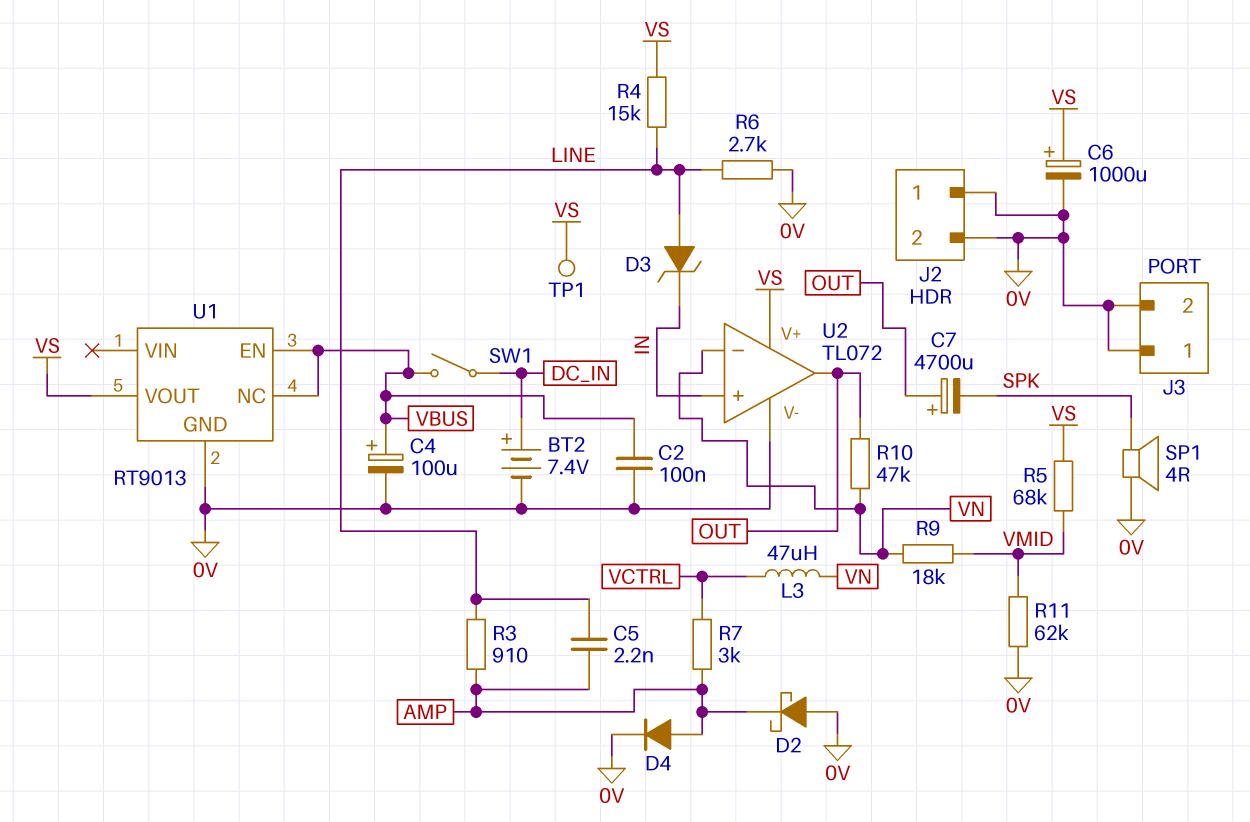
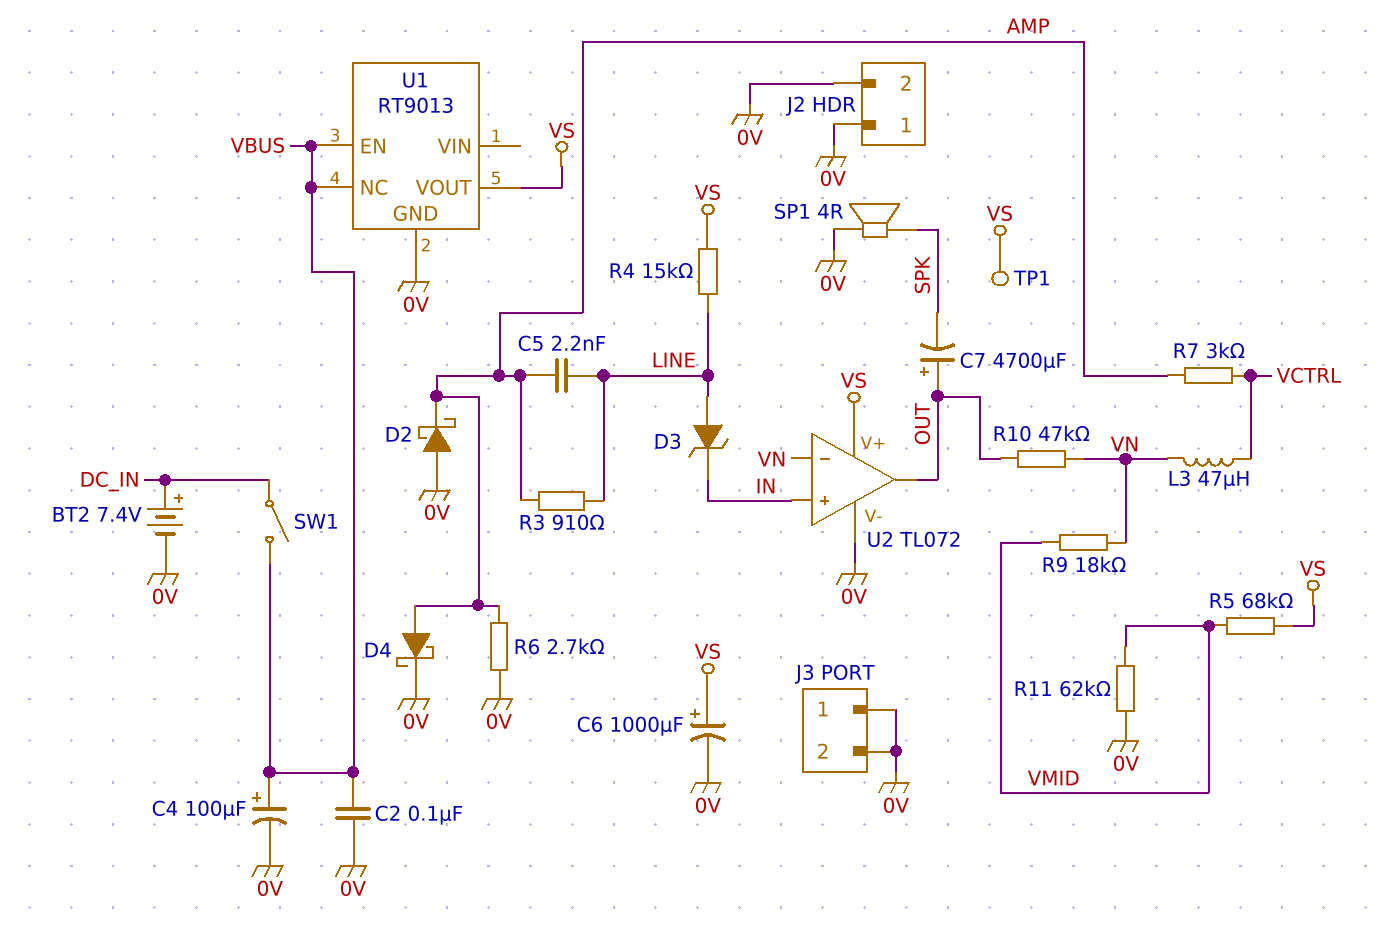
D4: diode (A AMP, K 0V) -> schottky (A AMP, K 0V)
R6: 2.7k (0V, LINE) -> 2.7k (0V, AMP)

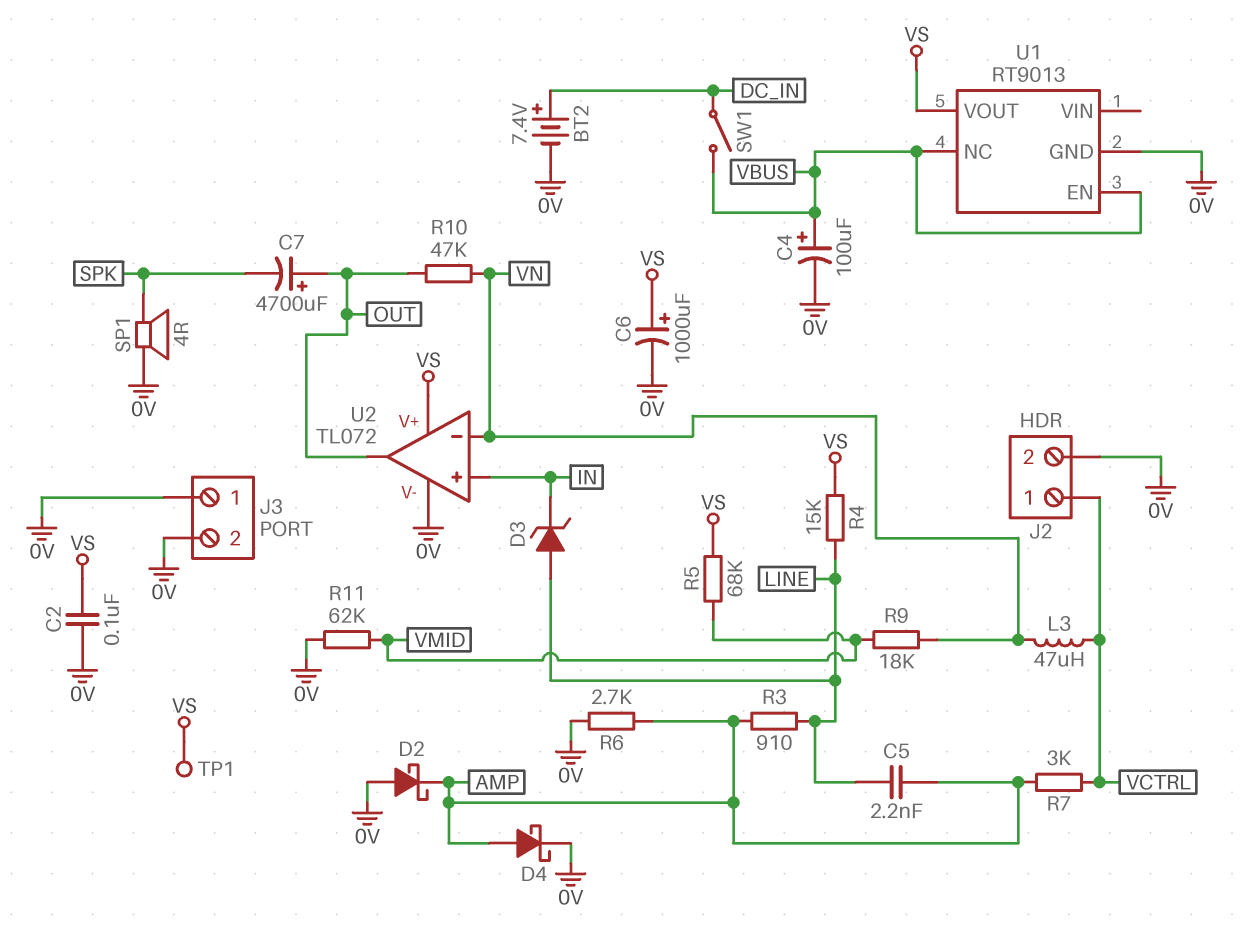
C2: 100nF (0V, VBUS) -> 100nF (0V, VS)
J2 pin 1: 0V -> VCTRL

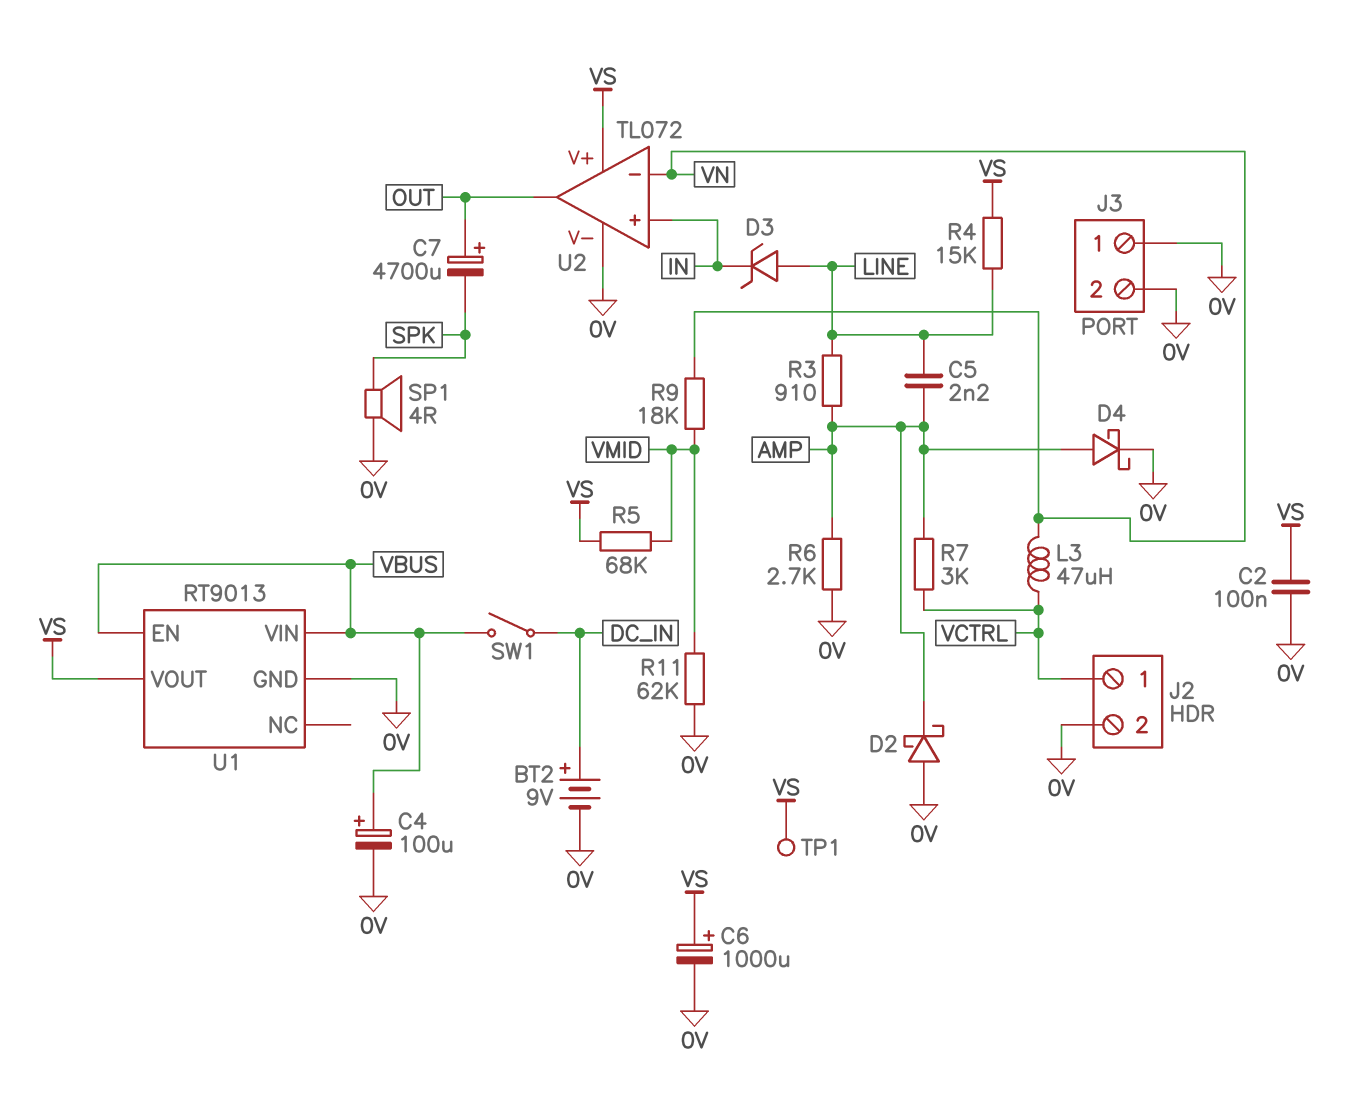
BT2: 7.4V (plus DC_IN, minus 0V) -> 9V (plus DC_IN, minus 0V)
R10: 47k (OUT, VN) -> none
U1 pin NC: VBUS -> none
U1 pin VIN: none -> VBUS

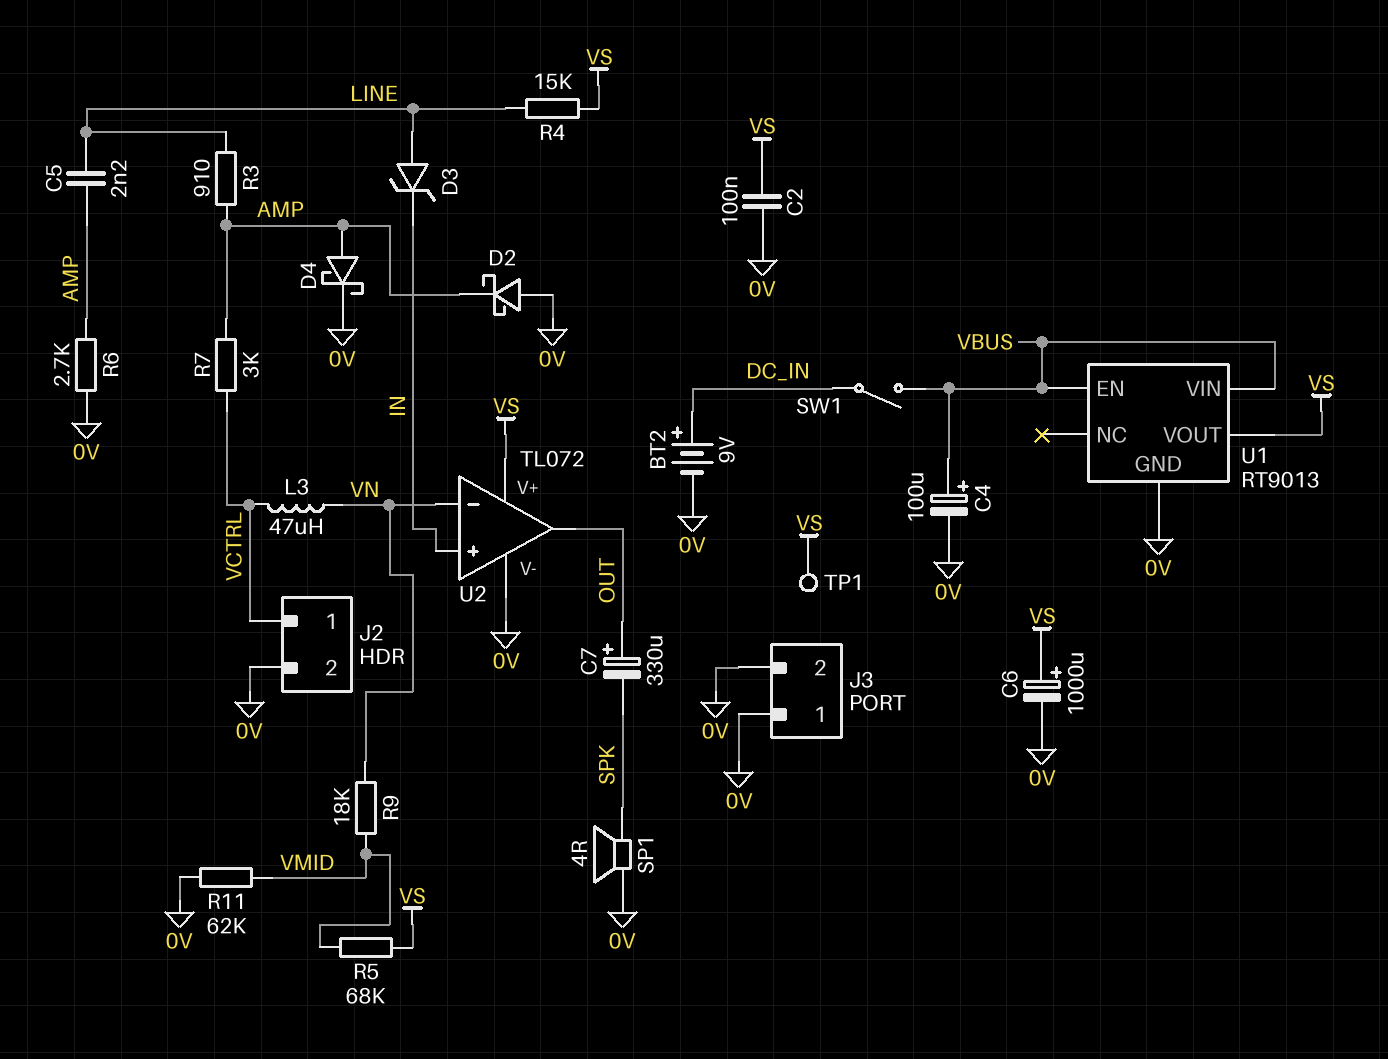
C7: 4700uF (plus OUT, minus SPK) -> 330uF (plus OUT, minus SPK)

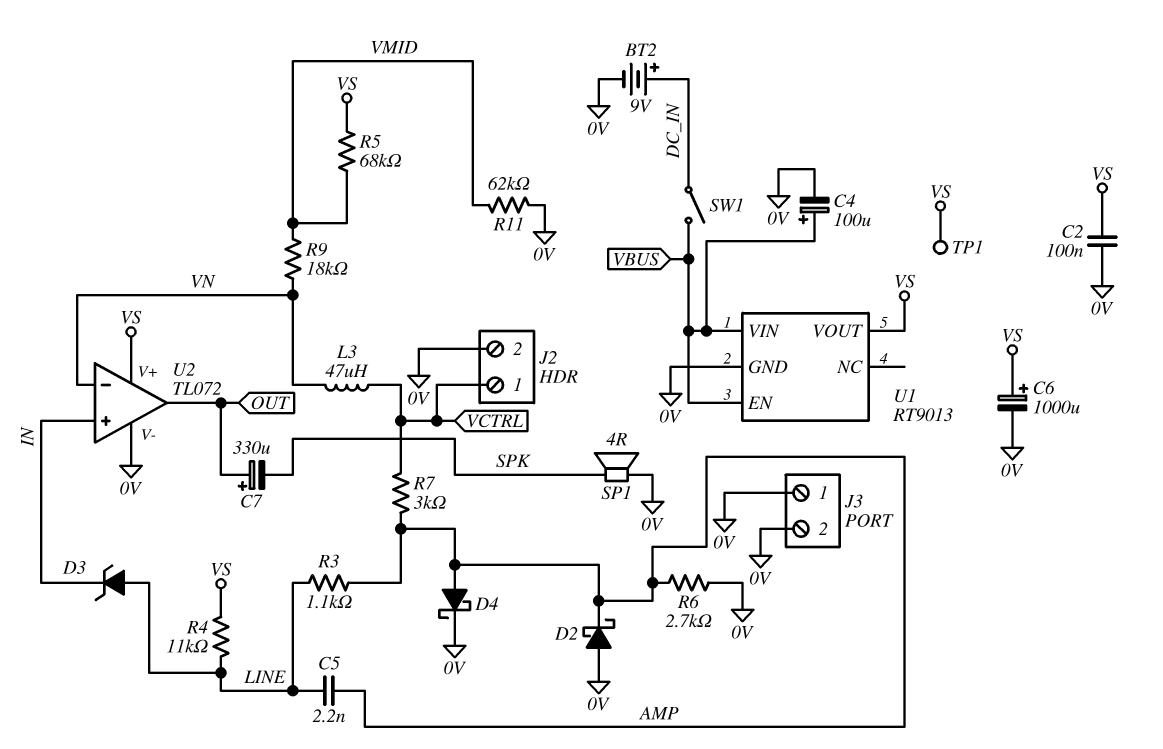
R3: 910 (AMP, LINE) -> 1.1k (AMP, LINE)
R4: 15k (LINE, VS) -> 11k (LINE, VS)

